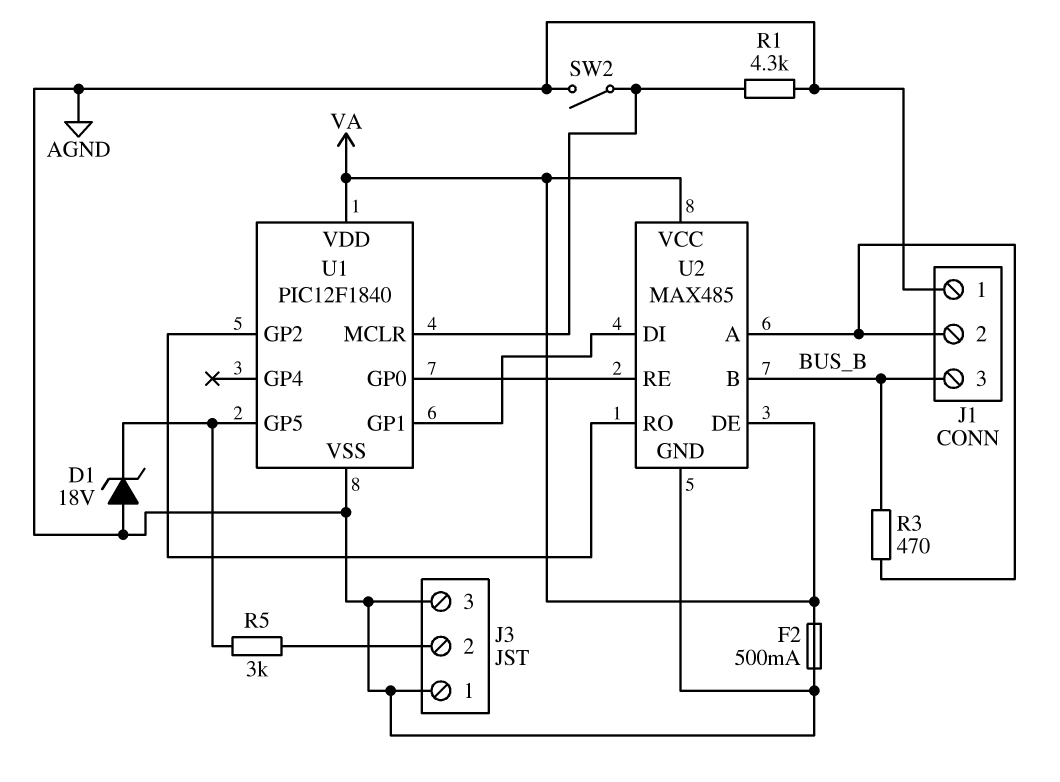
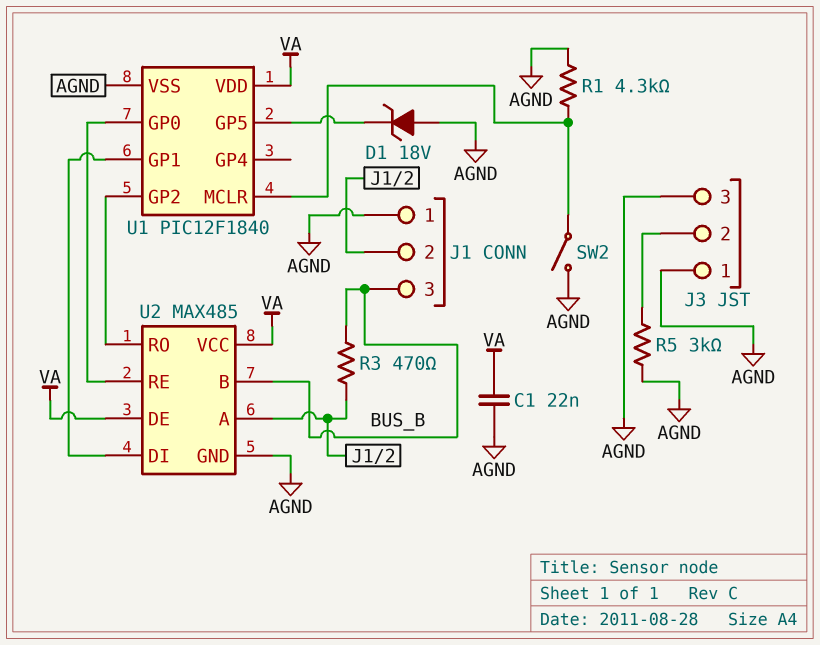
C1: none -> 22nF (AGND, VA)
F2: 500mA (AGND, VA) -> none
R5: 3k (J3/2, U1/GP5) -> 3k (AGND, J3/2)

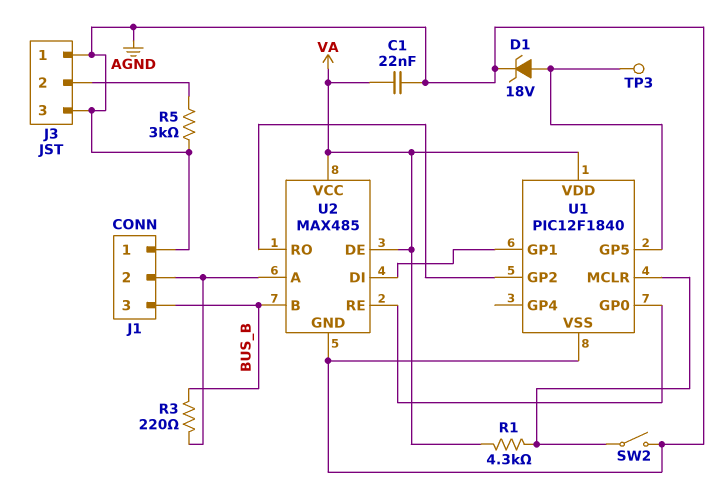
D1: zener 18V (A AGND, K U1/GP5) -> zener 18V (A U1/GP5, K AGND)
R1: 4.3k (AGND, U1/MCLR) -> 4.3k (U1/MCLR, VA)
R3: 470 (BUS_B, J1/2) -> 220 (BUS_B, J1/2)
TP3: none -> test point (U1/GP5)

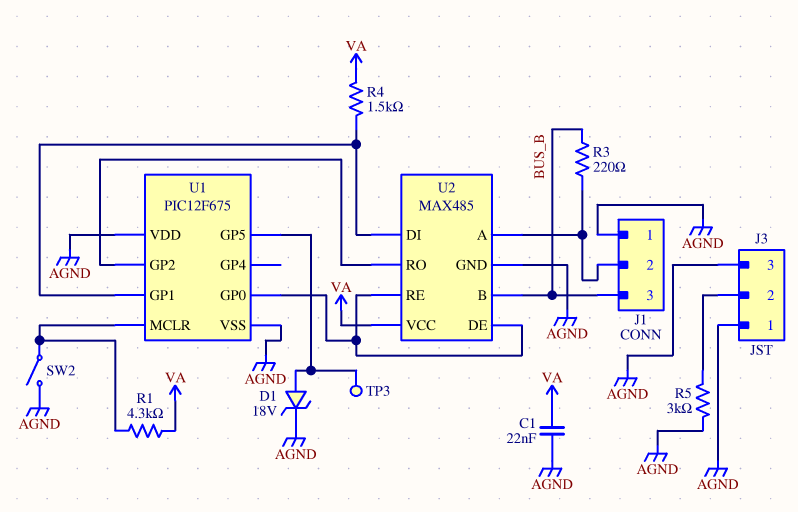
R4: none -> 1.5k (U1/GP1, VA)
U1: PIC12F1840 -> PIC12F675
U1 pin VDD: VA -> AGND
U2 pin DE: VA -> U1/GP0

